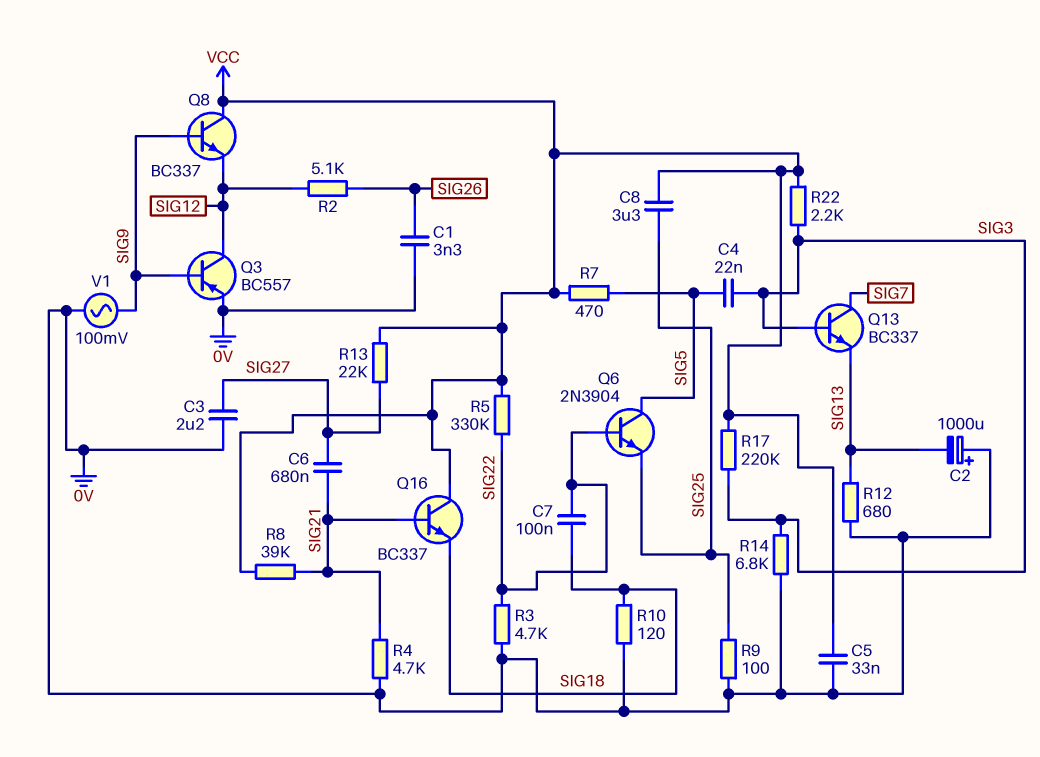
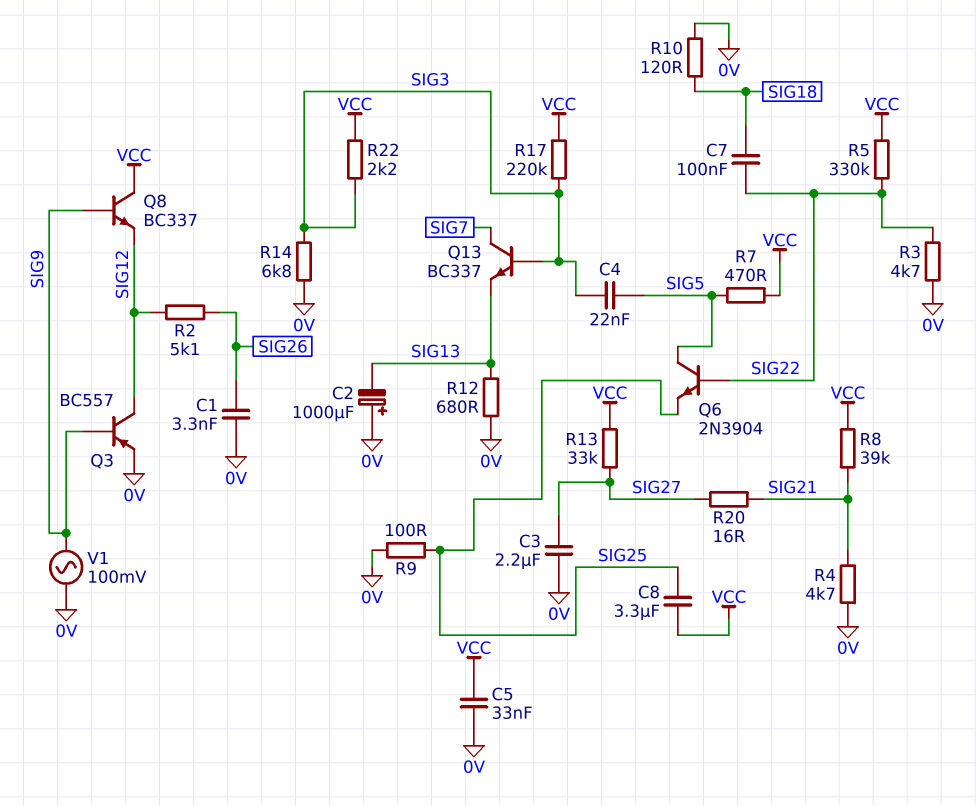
C6: 680nF (SIG21, SIG27) -> none
Q16: NPN BC337 (B SIG21, C VCC, E SIG18) -> none
R13: 22k (SIG27, VCC) -> 33k (SIG27, VCC)
R20: none -> 16 (SIG21, SIG27)

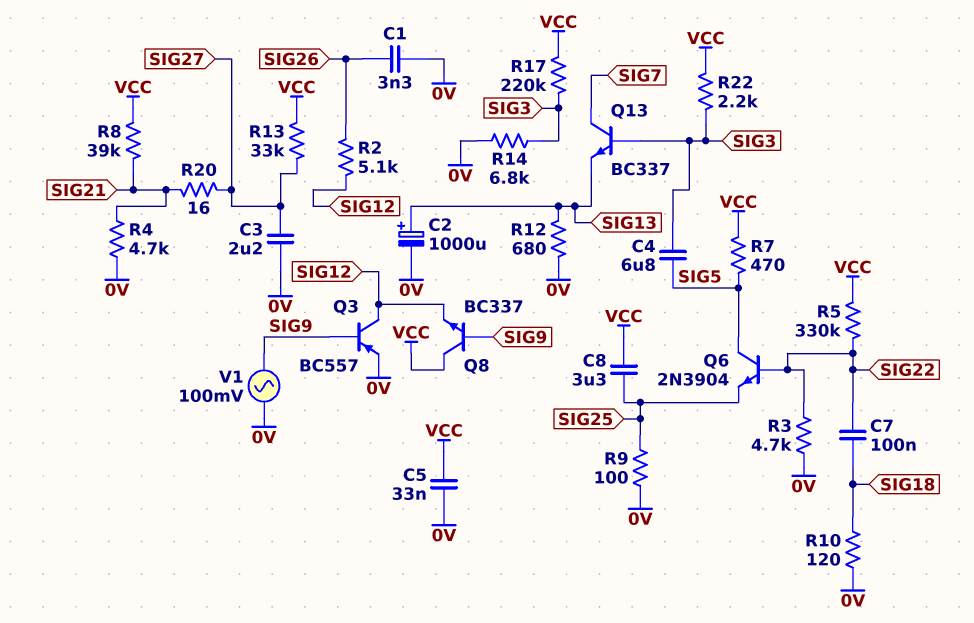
C2: 1000uF (plus 0V, minus SIG13) -> 1000uF (plus SIG13, minus 0V)
C4: 22nF (SIG3, SIG5) -> 6.8uF (SIG3, SIG5)

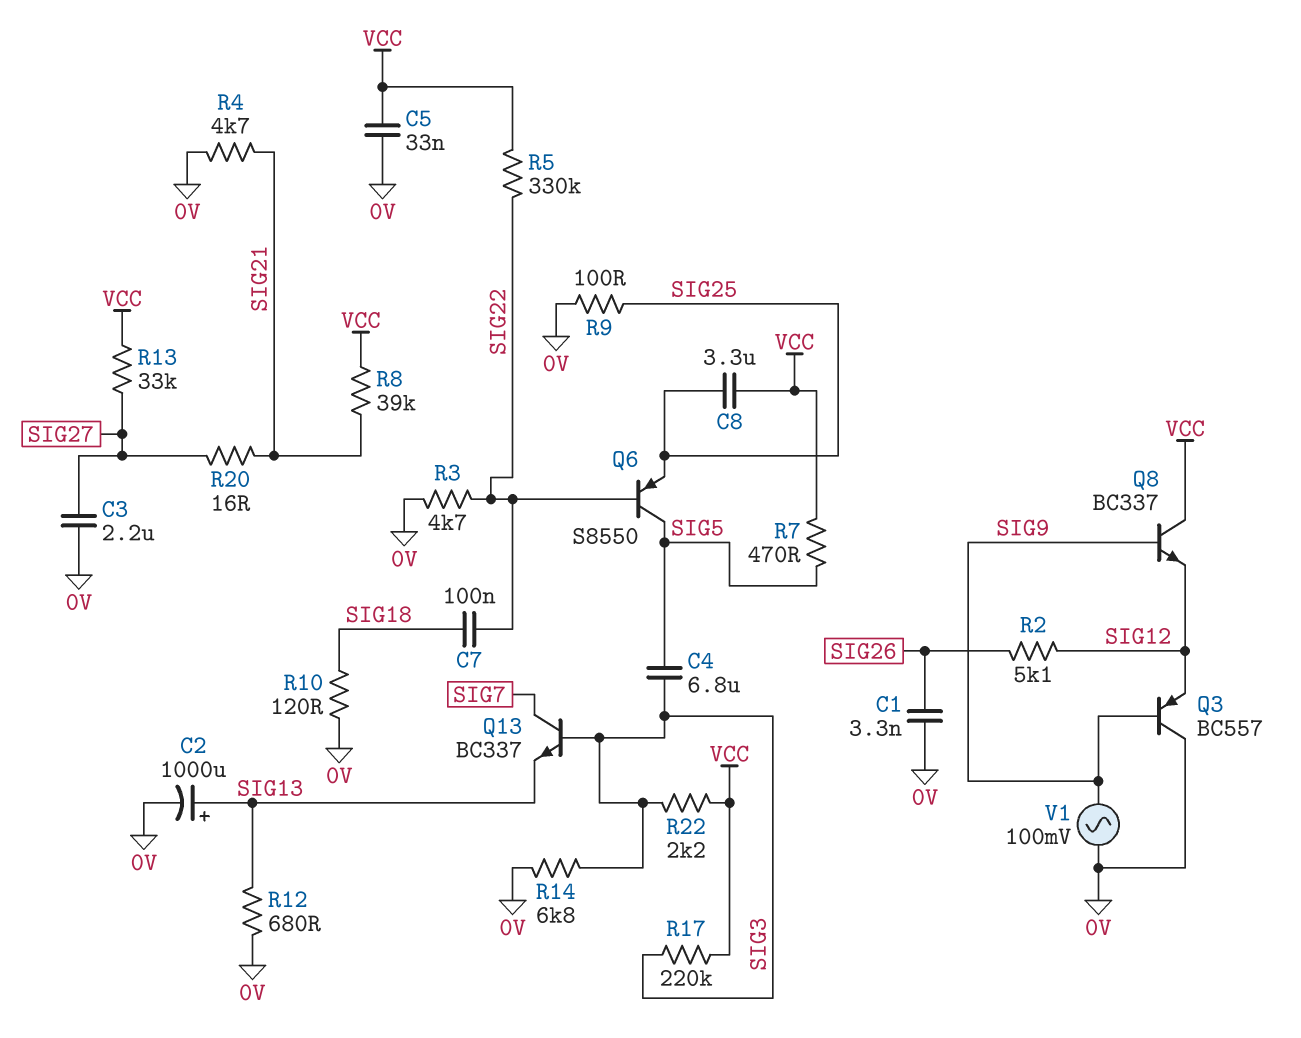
Q3: PNP BC557 (B SIG9, C SIG12, E 0V) -> PNP BC557 (B SIG9, C 0V, E SIG12)
Q6: NPN 2N3904 (B SIG22, C SIG5, E SIG25) -> PNP S8550 (B SIG22, C SIG5, E SIG25)

